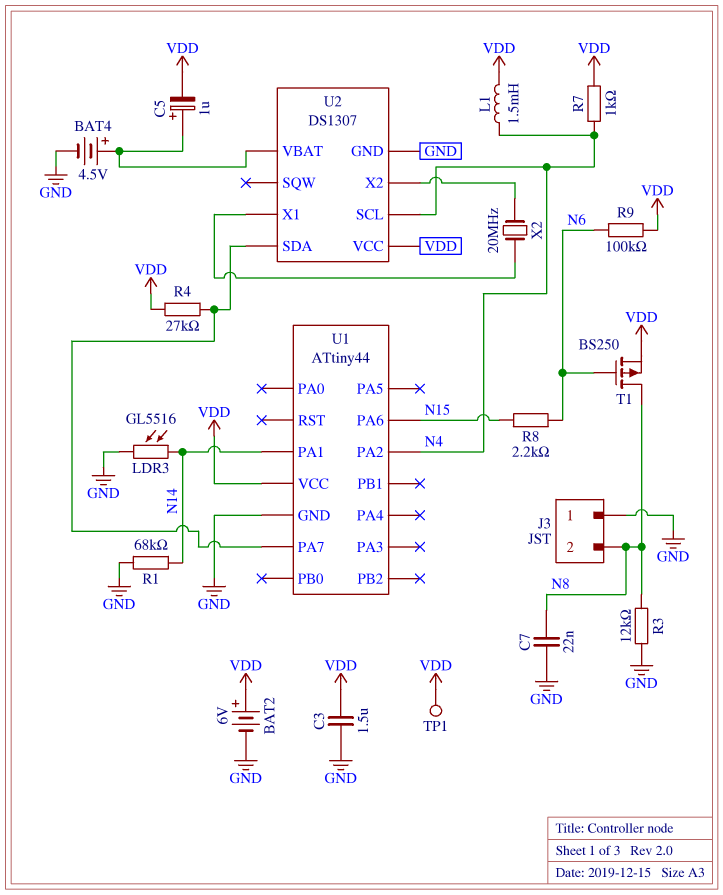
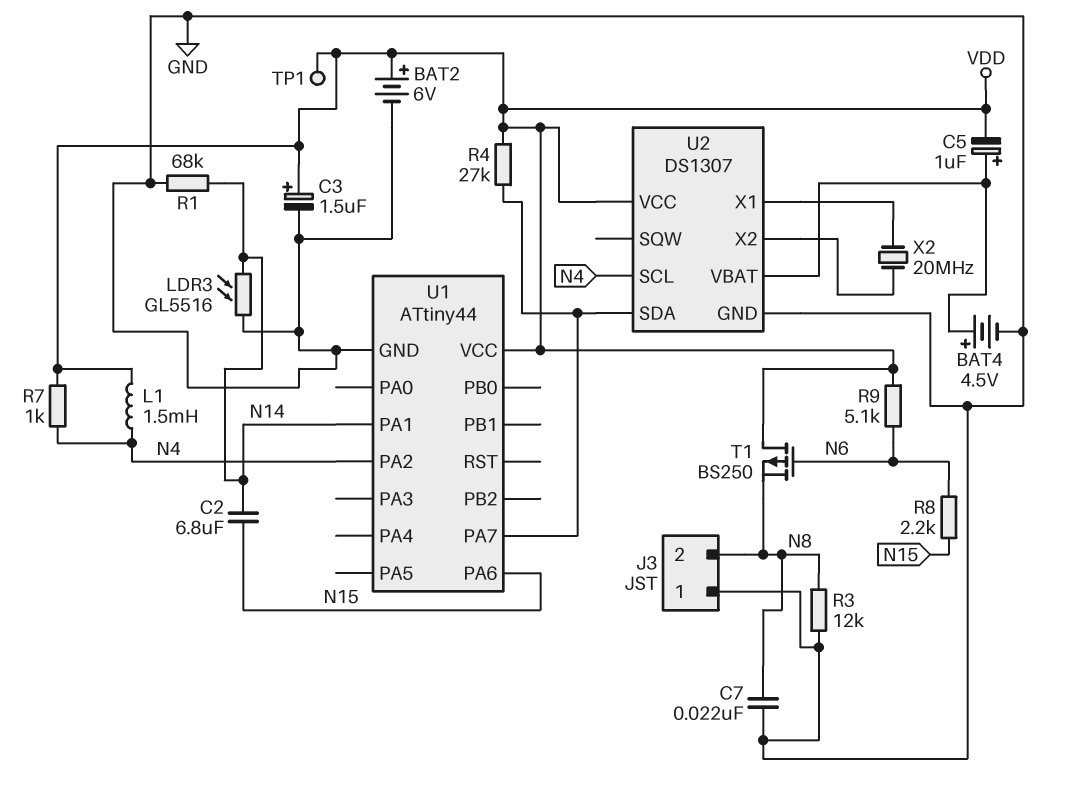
C2: none -> 6.8uF (N14, N15)
C3: 1.5uF (GND, VDD) -> 1.5uF (plus VDD, minus GND)
R9: 100k (N6, VDD) -> 5.1k (N6, VDD)
T1: PMOS BS250 (G N6, D N8, S VDD) -> PMOS BS250 (G N6, D VDD, S N8)

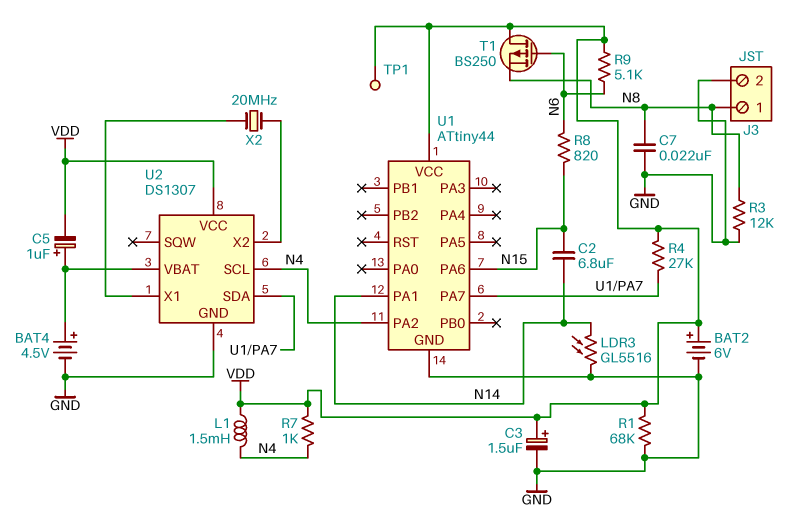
J3 pin 1: GND -> N8
J3 pin 2: N8 -> GND
R1: 68k (GND, N14) -> 68k (GND, VDD)
R8: 2.2k (N6, N15) -> 820 (N6, N15)

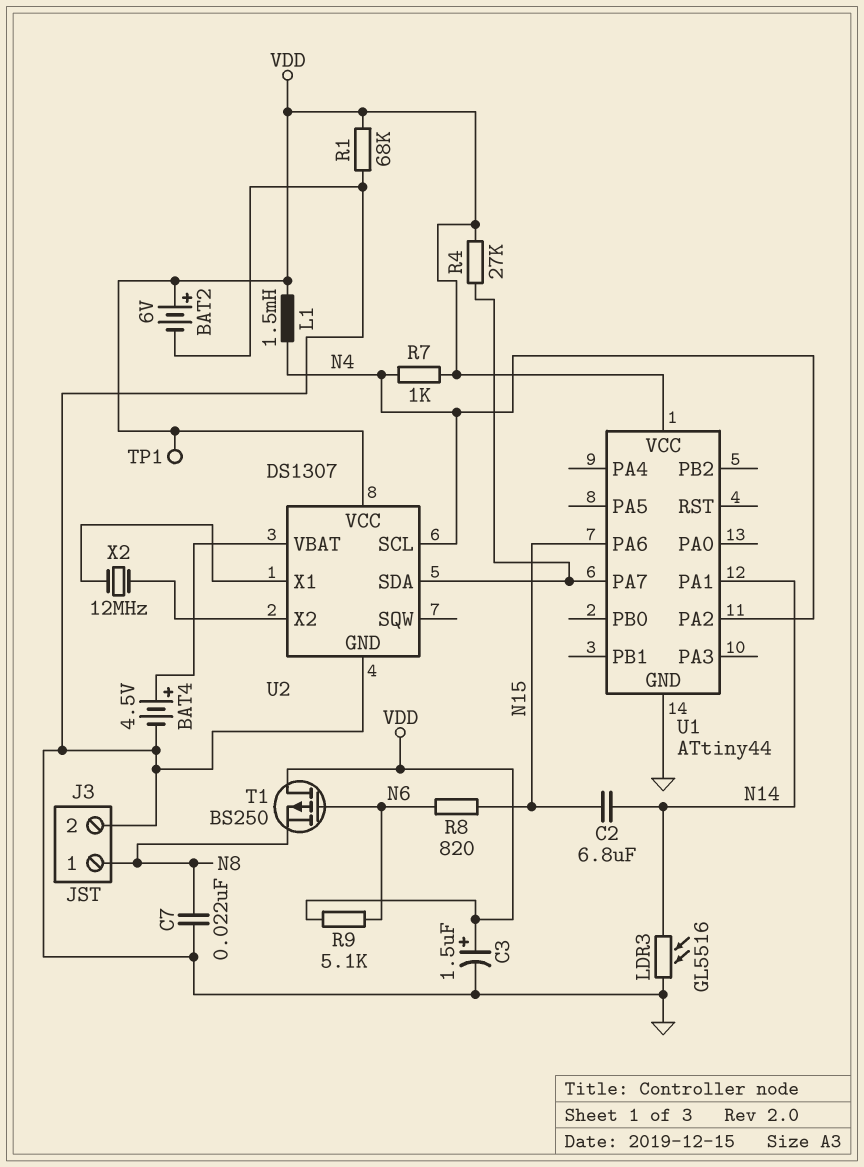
C5: 1uF (plus U2/VBAT, minus VDD) -> none
R3: 12k (GND, N8) -> none
X2: 20MHz (U2/X1, U2/X2) -> 12MHz (U2/X1, U2/X2)

